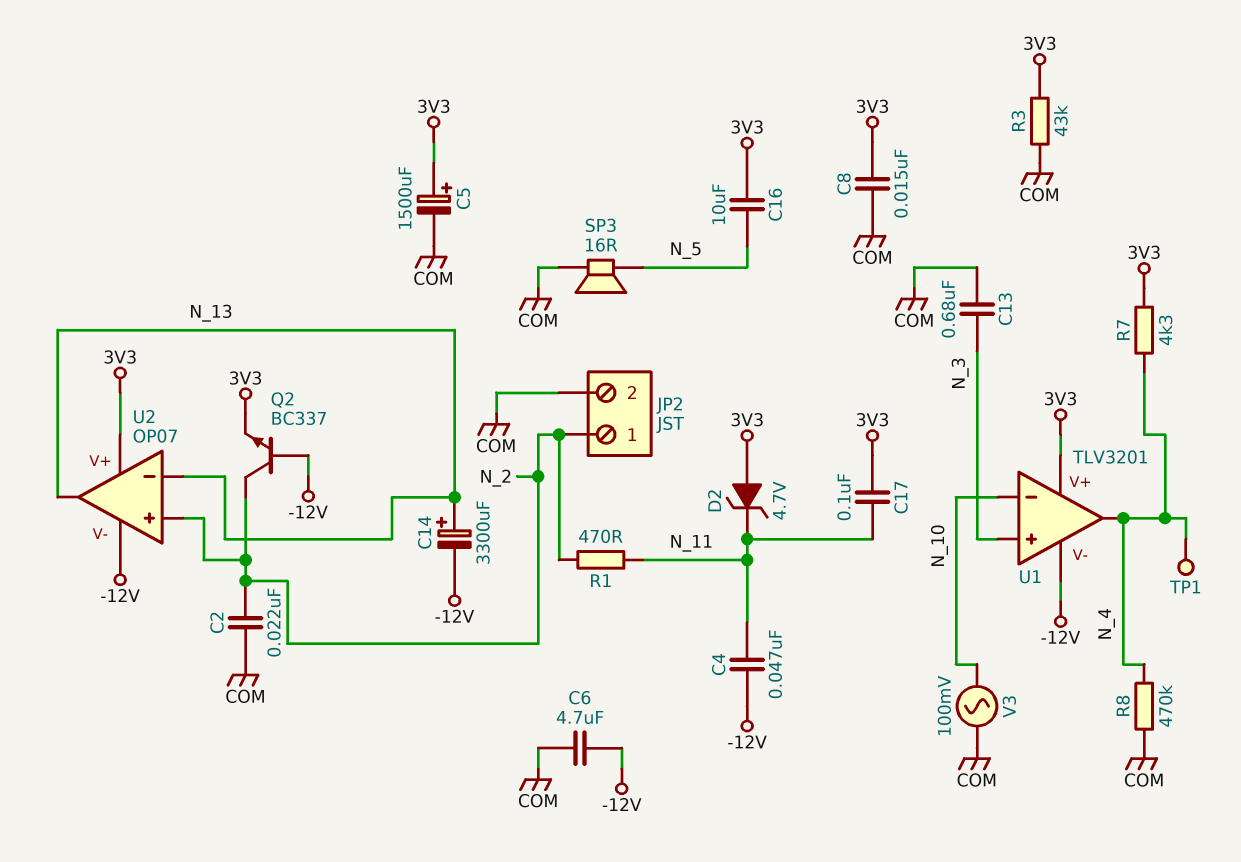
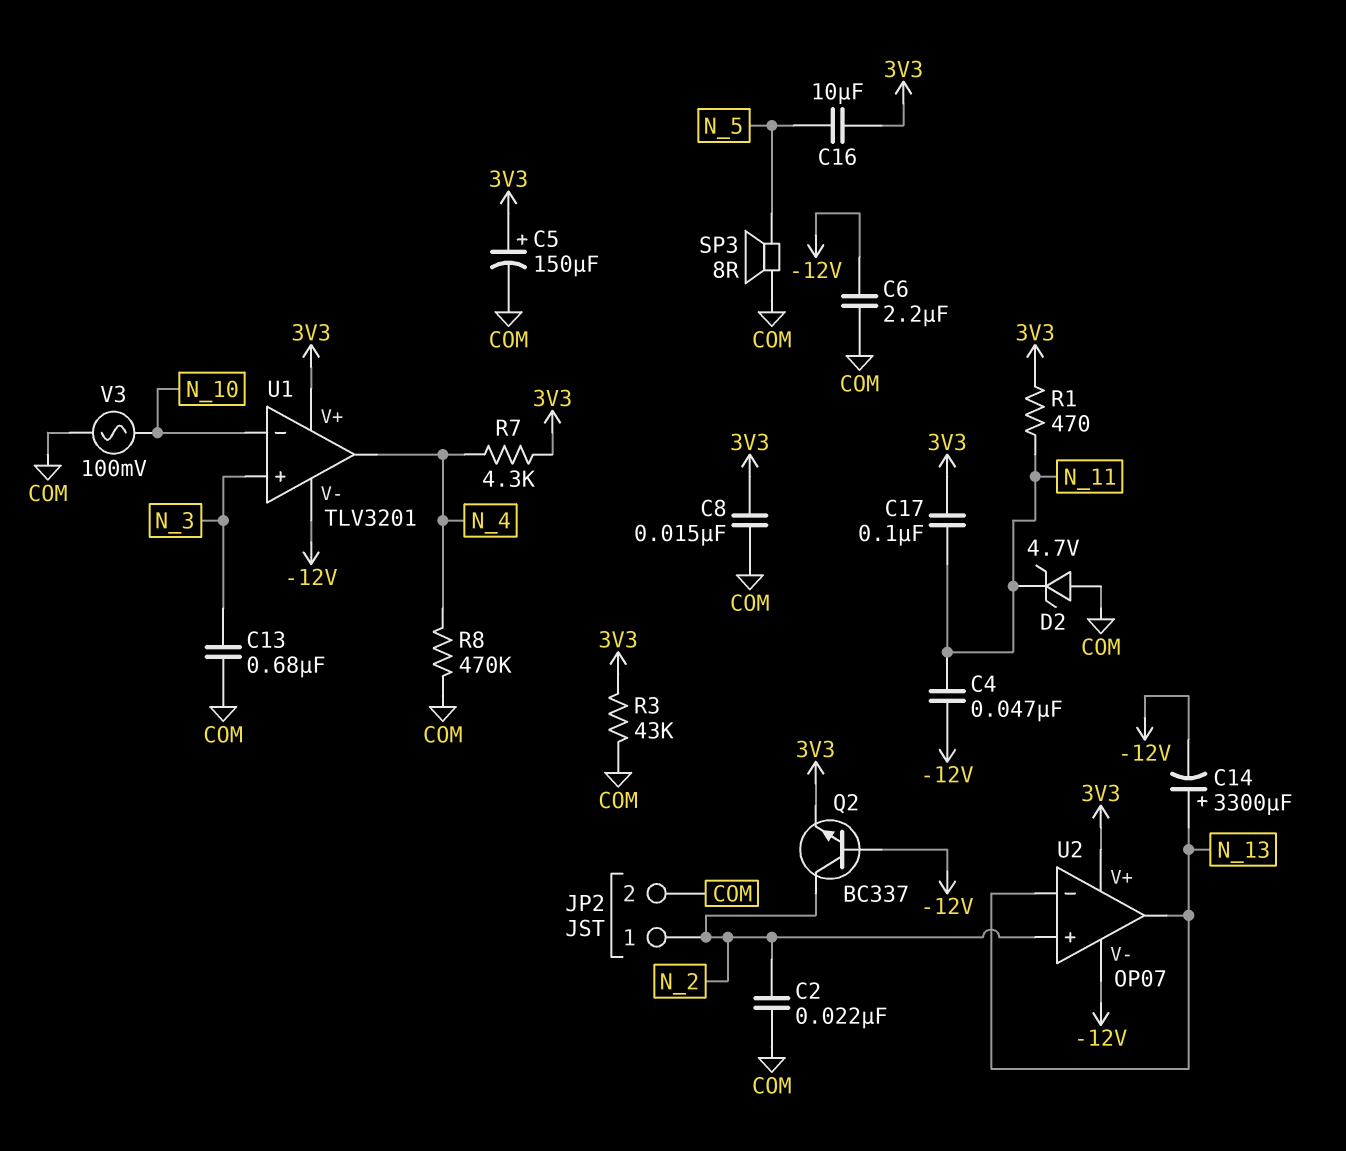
C5: 1500uF (plus 3V3, minus COM) -> 150uF (plus 3V3, minus COM)
C6: 4.7uF (-12V, COM) -> 2.2uF (-12V, COM)
D2: zener 4.7V (A 3V3, K N_11) -> zener 4.7V (A COM, K N_11)
R1: 470 (N_2, N_11) -> 470 (3V3, N_11)
SP3: speaker 16R (COM, N_5) -> speaker 8R (COM, N_5)
TP1: test point (N_4) -> none

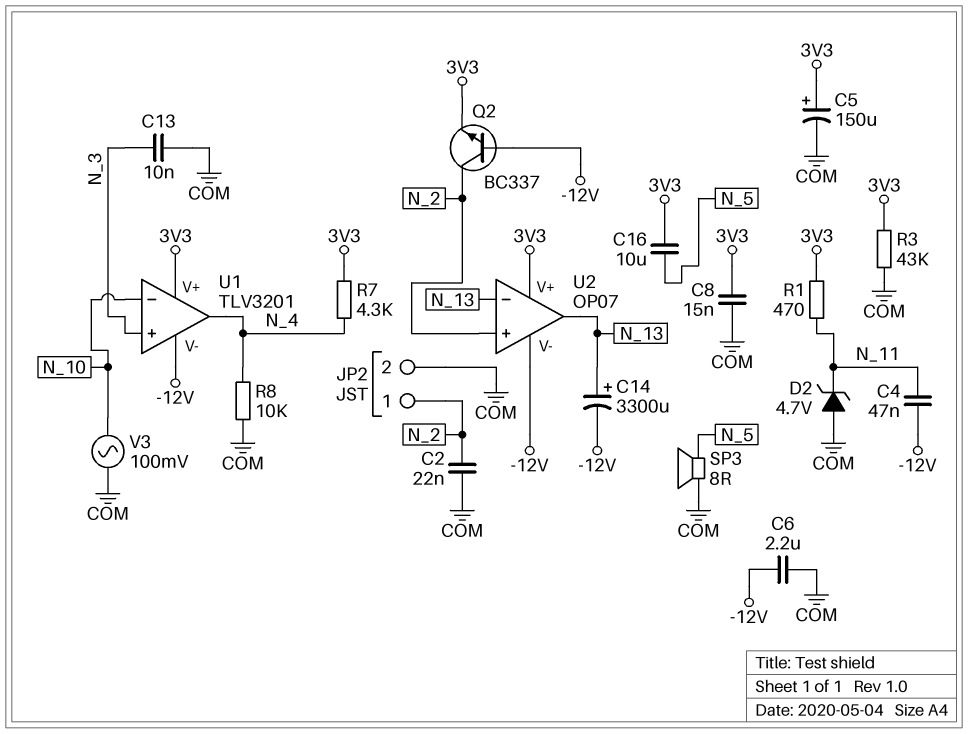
C13: 680nF (COM, N_3) -> 10nF (COM, N_3)
C17: 100nF (3V3, N_11) -> none
R8: 470k (COM, N_4) -> 10k (COM, N_4)

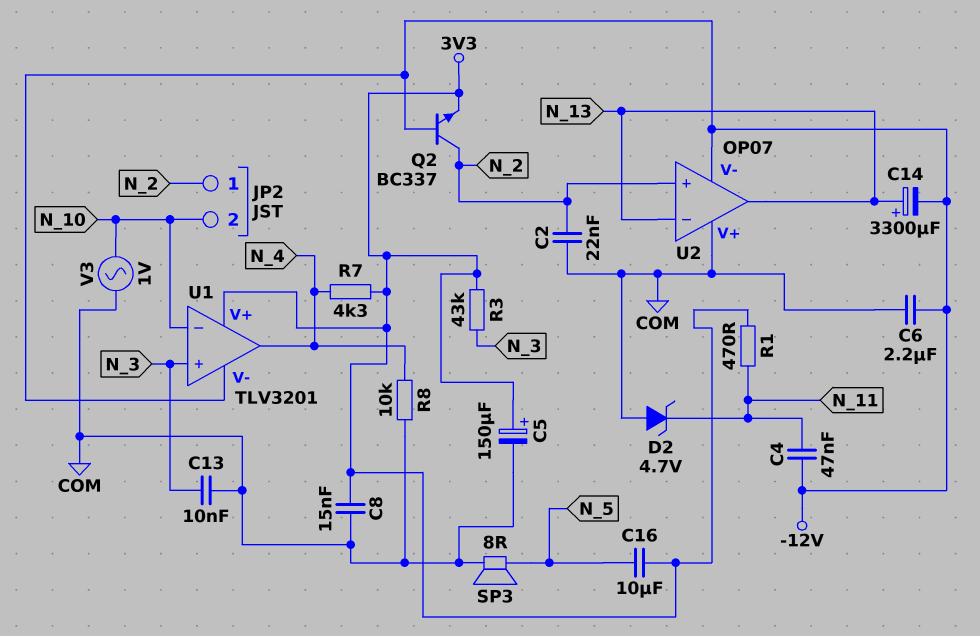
JP2 pin 2: COM -> N_10
R3: 43k (3V3, COM) -> 43k (3V3, N_3)
U2 pin V+: 3V3 -> COM
V3: AC 100mV (COM, N_10) -> AC 1V (COM, N_10)

